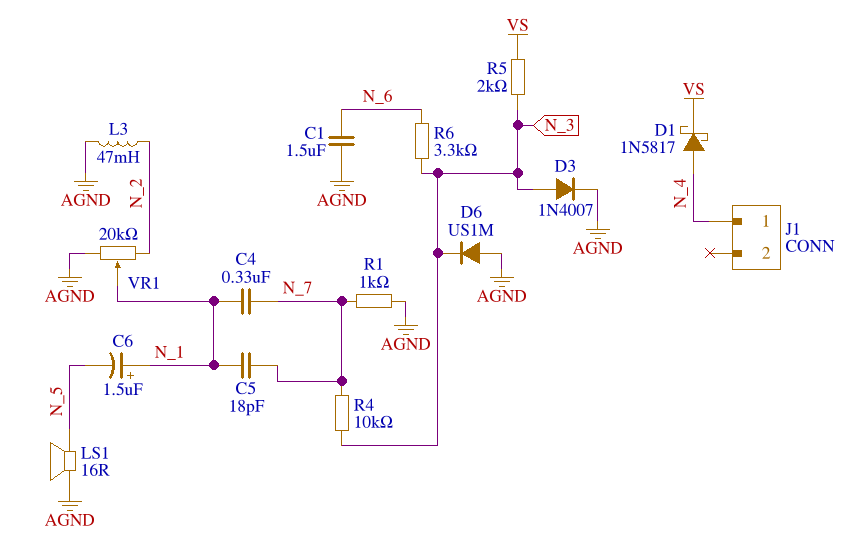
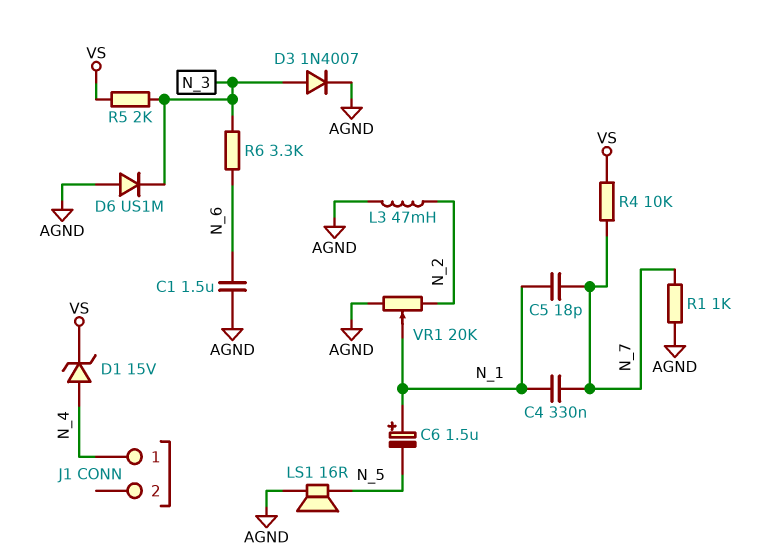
D1: schottky 1N5817 (A N_4, K VS) -> zener 15V (A N_4, K VS)
R4: 10k (N_3, N_7) -> 10k (N_7, VS)

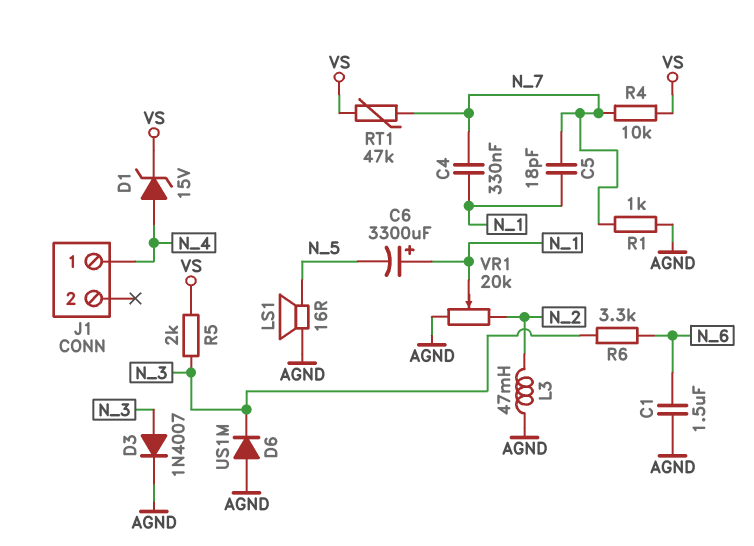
C6: 1.5uF (plus N_1, minus N_5) -> 3300uF (plus N_1, minus N_5)
RT1: none -> 47k (N_7, VS)

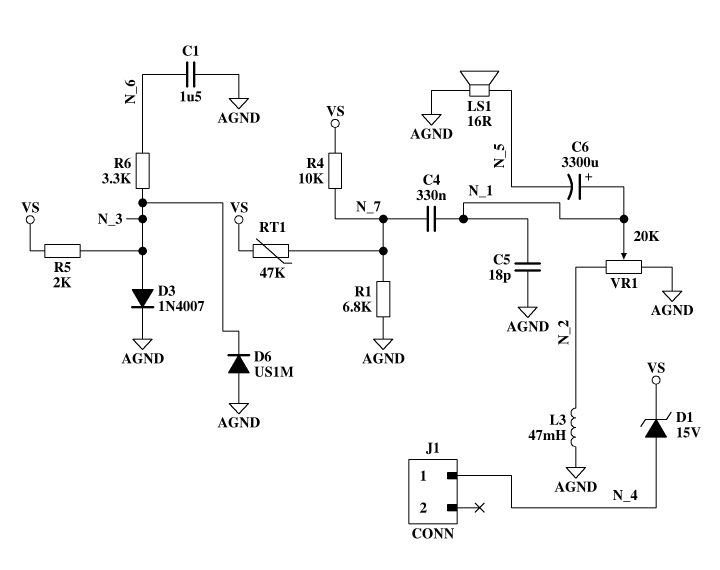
C5: 18pF (N_1, N_7) -> 18pF (AGND, N_1)
R1: 1k (AGND, N_7) -> 6.8k (AGND, N_7)

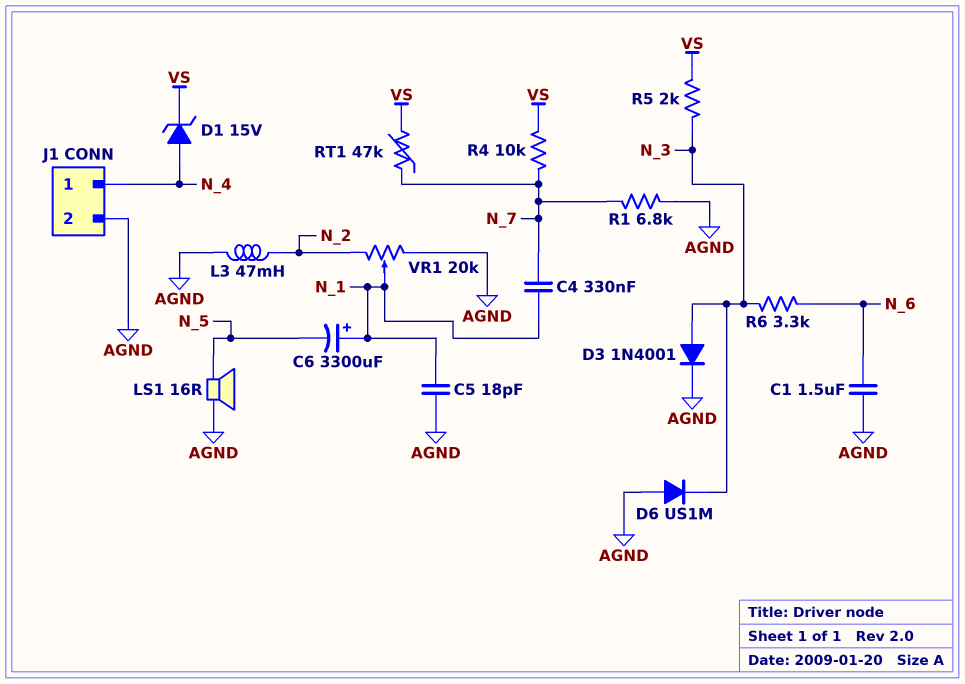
D3: diode 1N4007 (A N_3, K AGND) -> diode 1N4001 (A N_3, K AGND)
J1 pin 2: none -> AGND

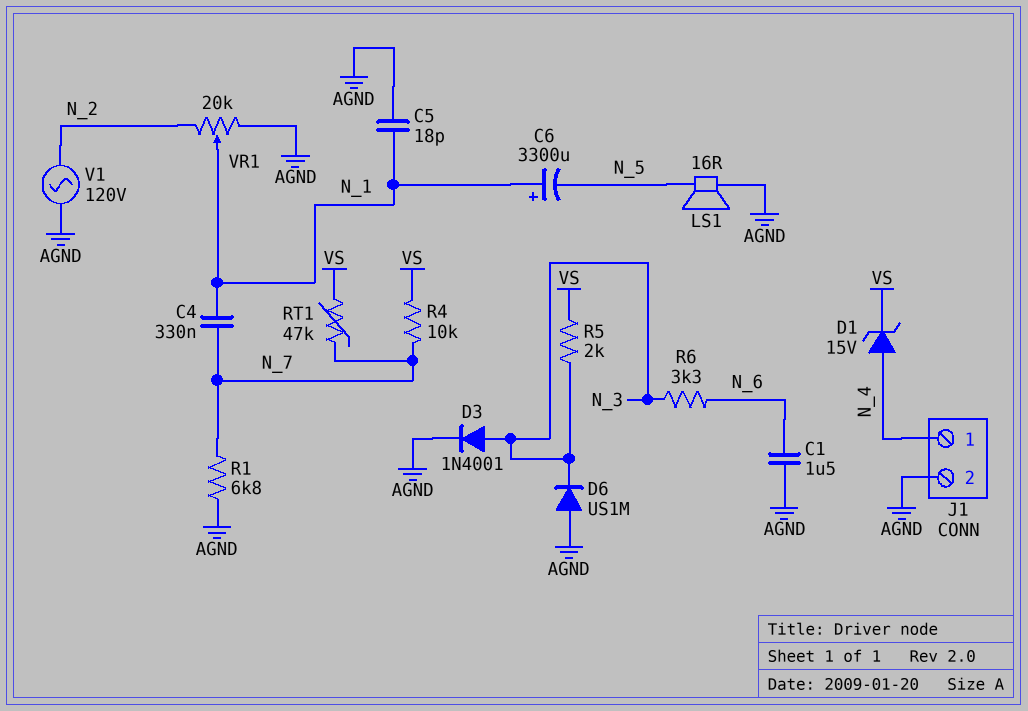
L3: 47mH (AGND, N_2) -> none
V1: none -> AC 120V (AGND, N_2)

